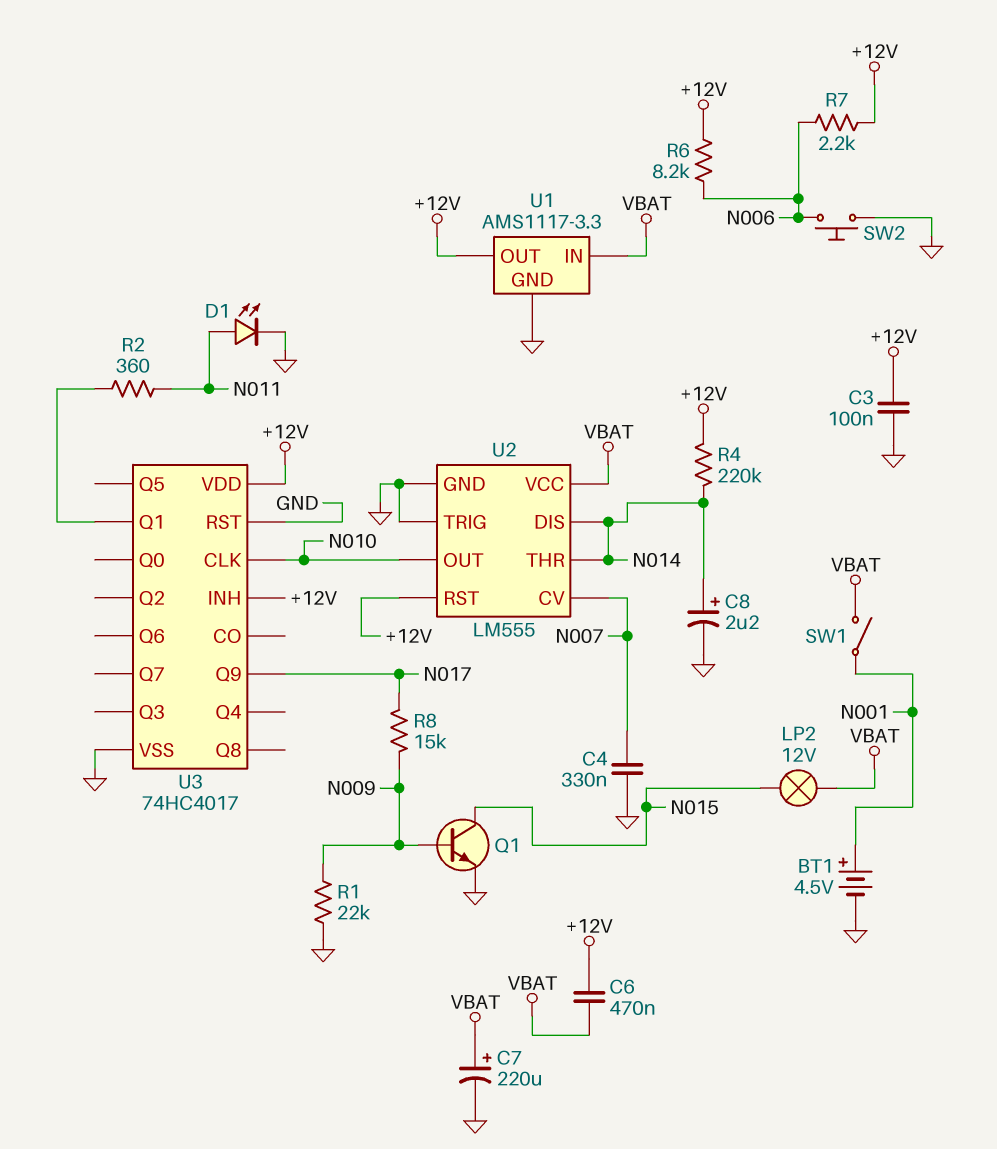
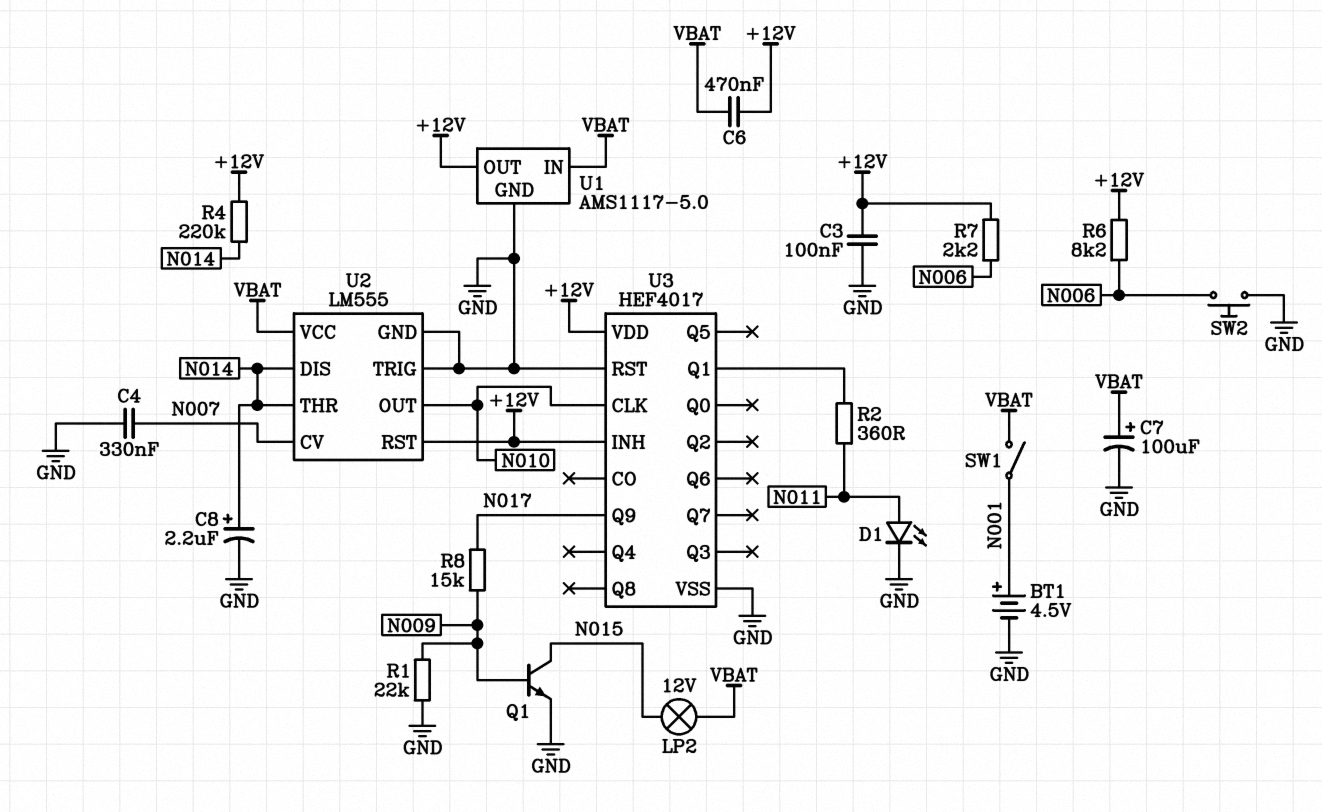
C7: 220uF (plus VBAT, minus GND) -> 100uF (plus VBAT, minus GND)
U1: AMS1117-3.3 -> AMS1117-5.0
U3: 74HC4017 -> HEF4017

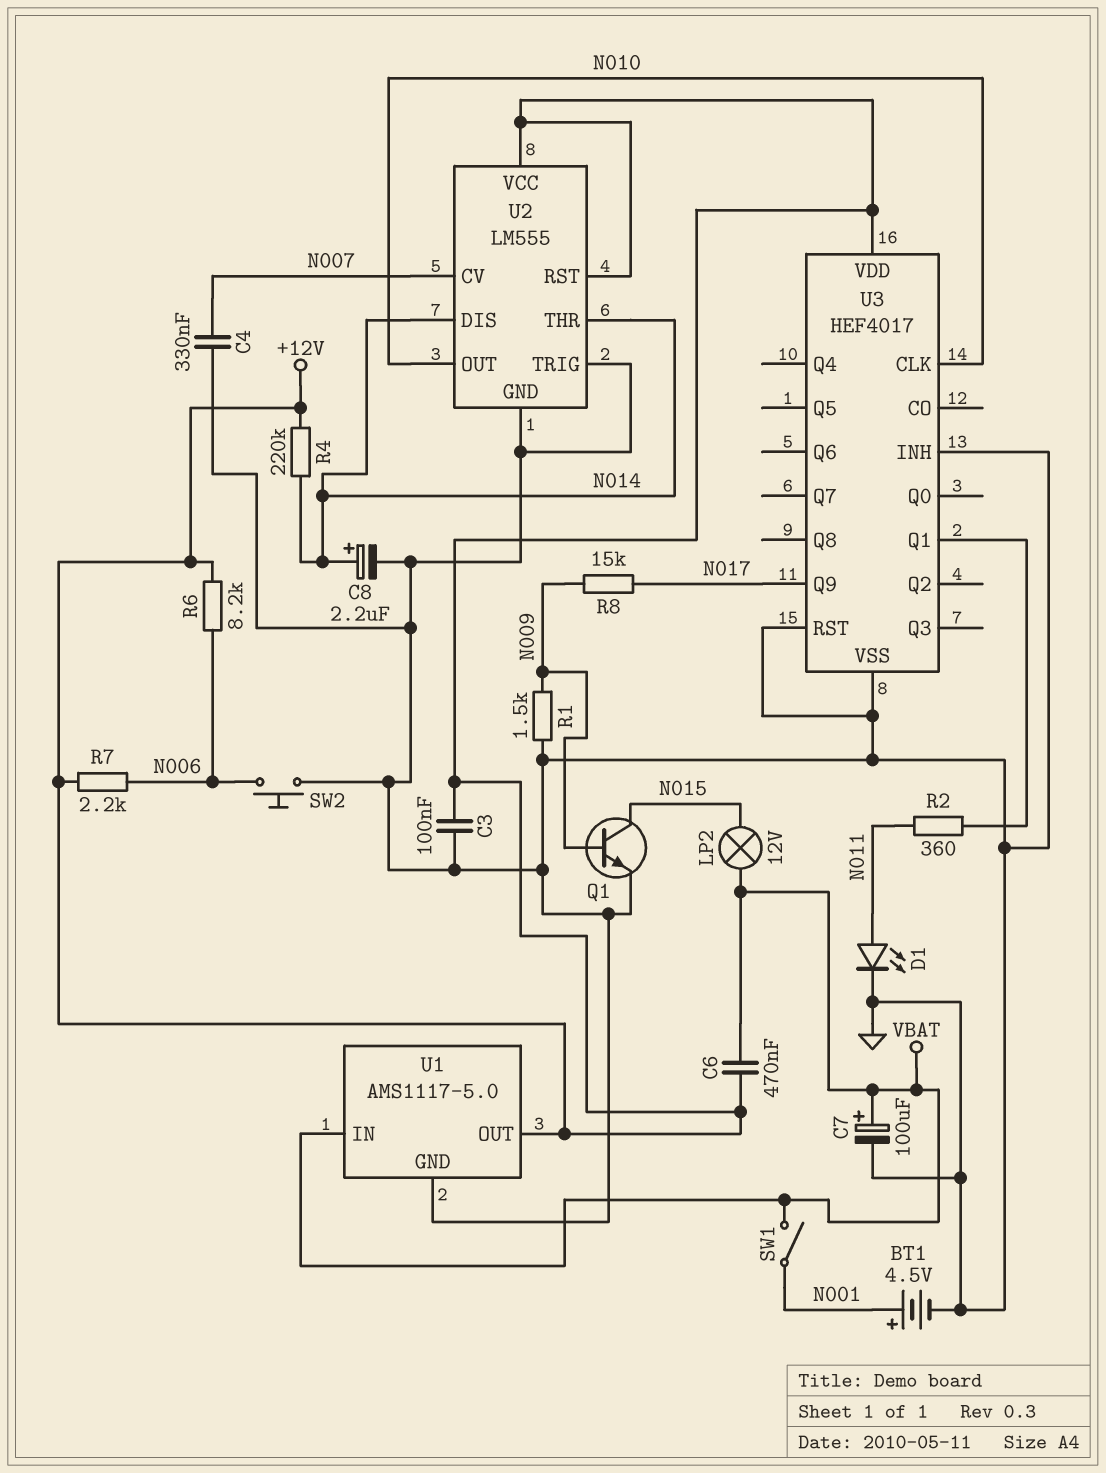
R1: 22k (GND, N009) -> 1.5k (GND, N009)
U2 pin VCC: VBAT -> +12V
U3 pin INH: +12V -> GND

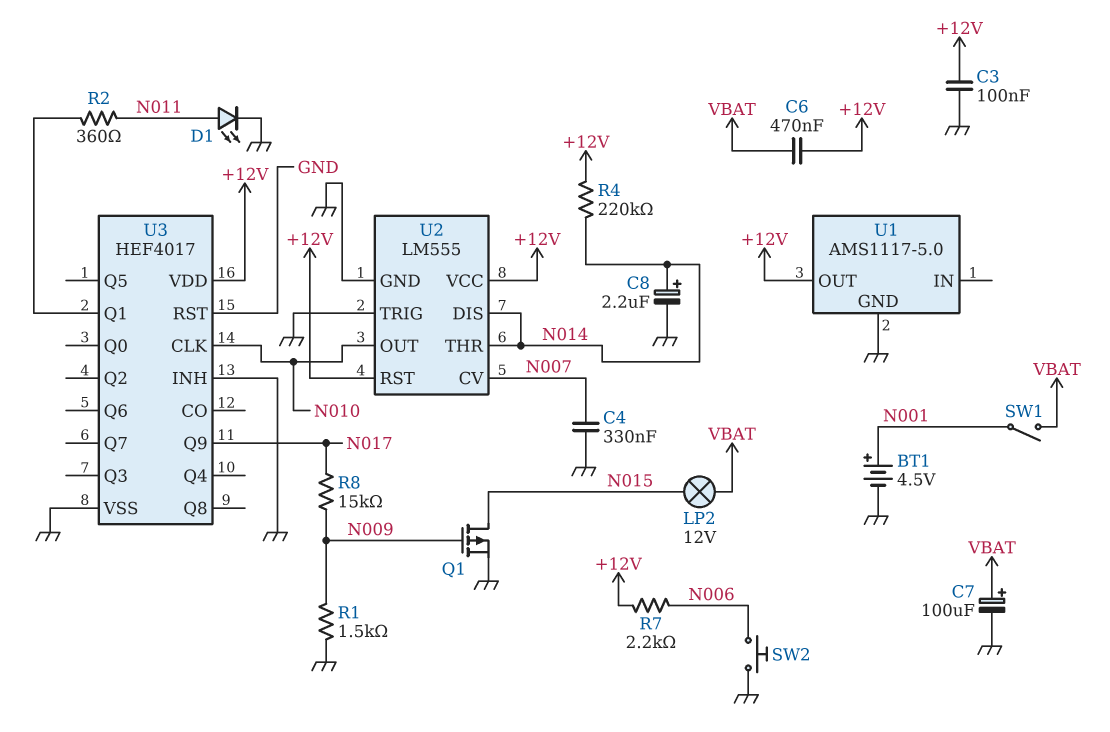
Q1: NPN (B N009, C N015, E GND) -> PMOS (G N009, D N015, S GND)
R6: 8.2k (+12V, N006) -> none
U1 pin IN: VBAT -> none

